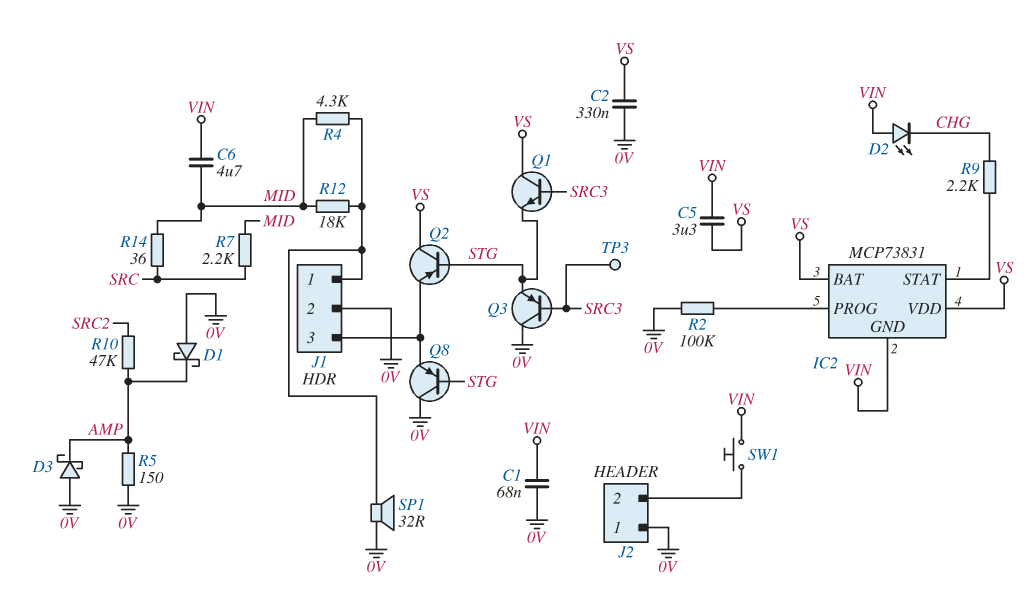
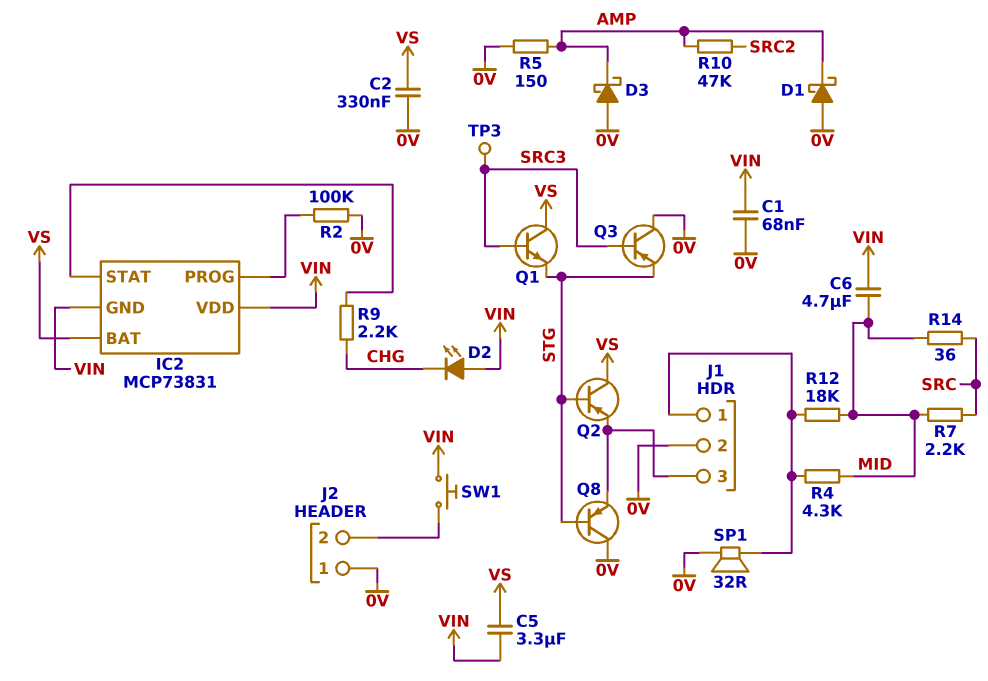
IC2 pin VDD: VS -> VIN

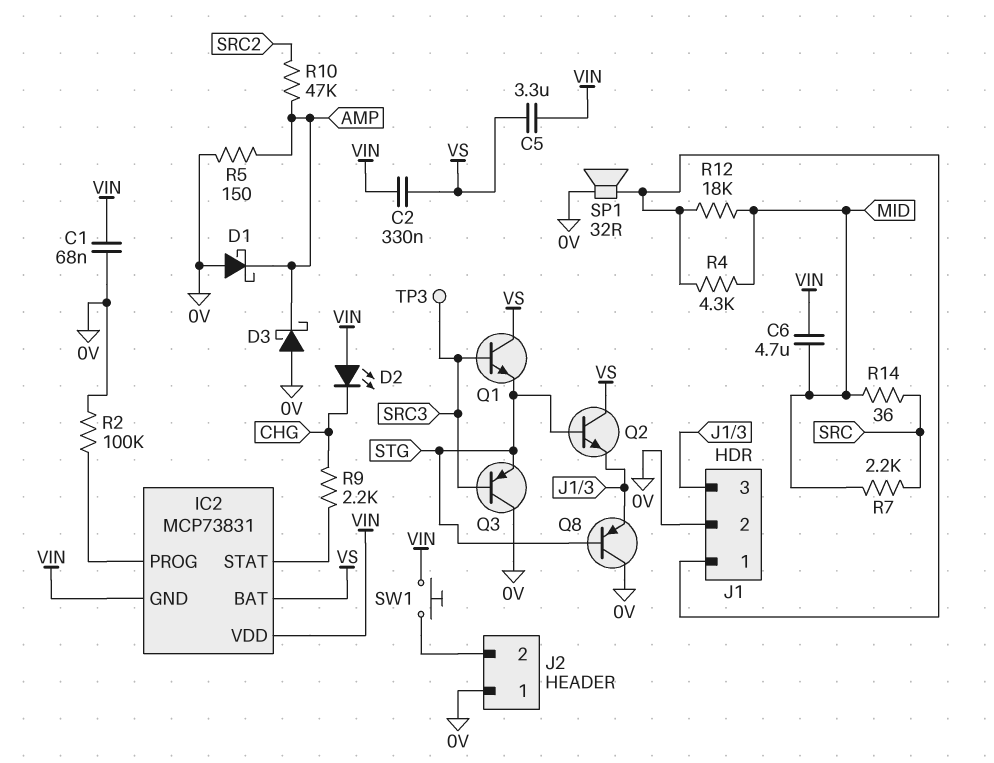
C2: 330nF (0V, VS) -> 330nF (VIN, VS)
Q2: PNP (B STG, C VS, E J1/3) -> NPN (B STG, C VS, E J1/3)

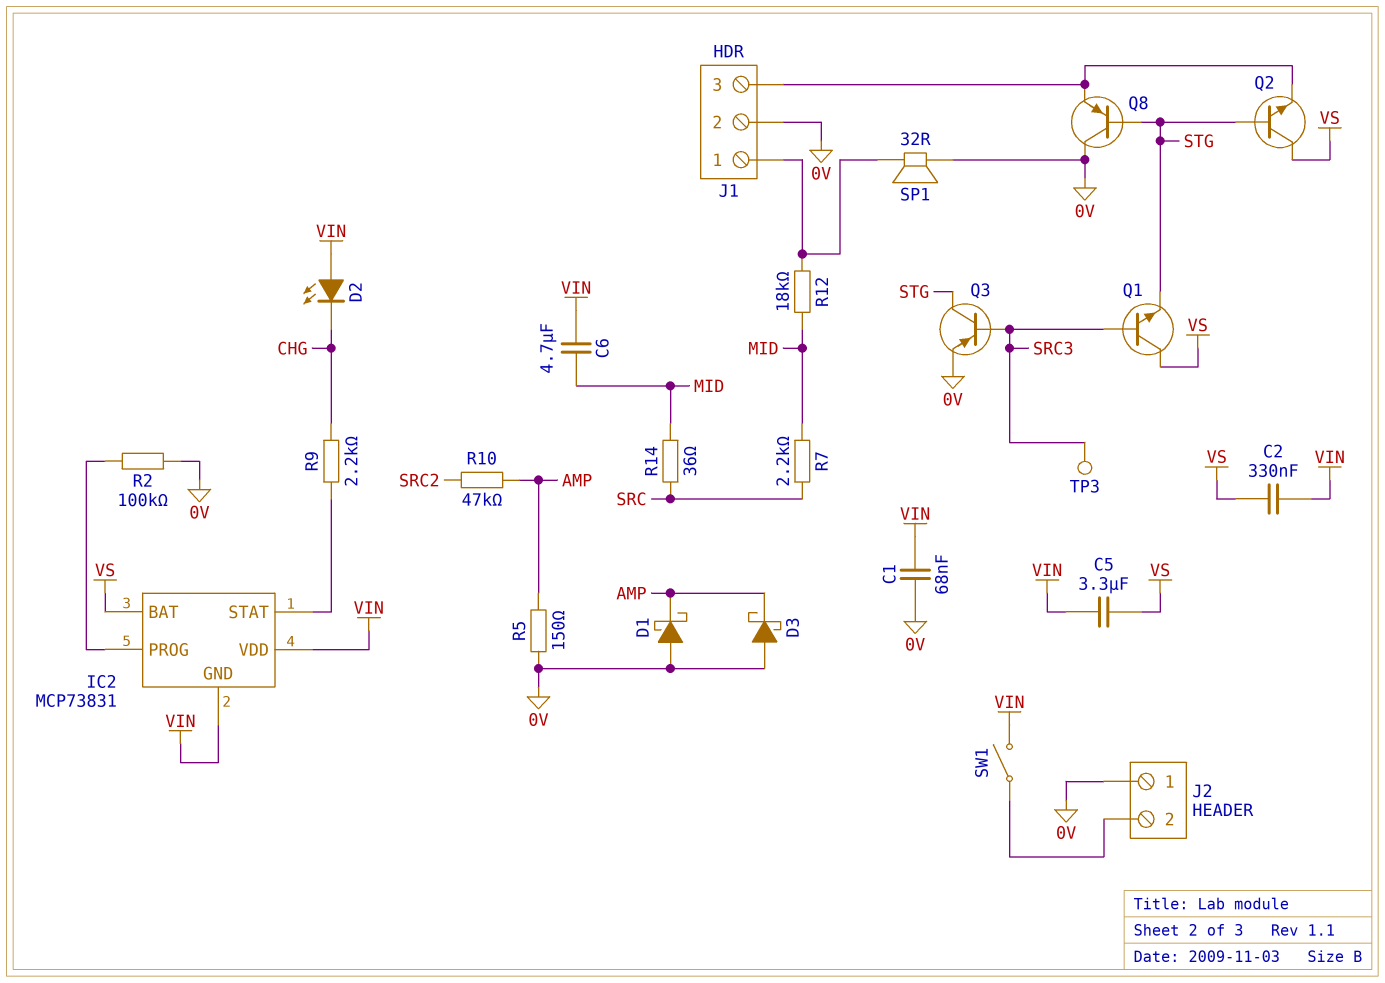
Q3: PNP (B SRC3, C 0V, E STG) -> PNP (B SRC3, C STG, E 0V)
R4: 4.3k (J1/1, MID) -> none
SW1: button (J2/2, VIN) -> switch (J2/2, VIN)

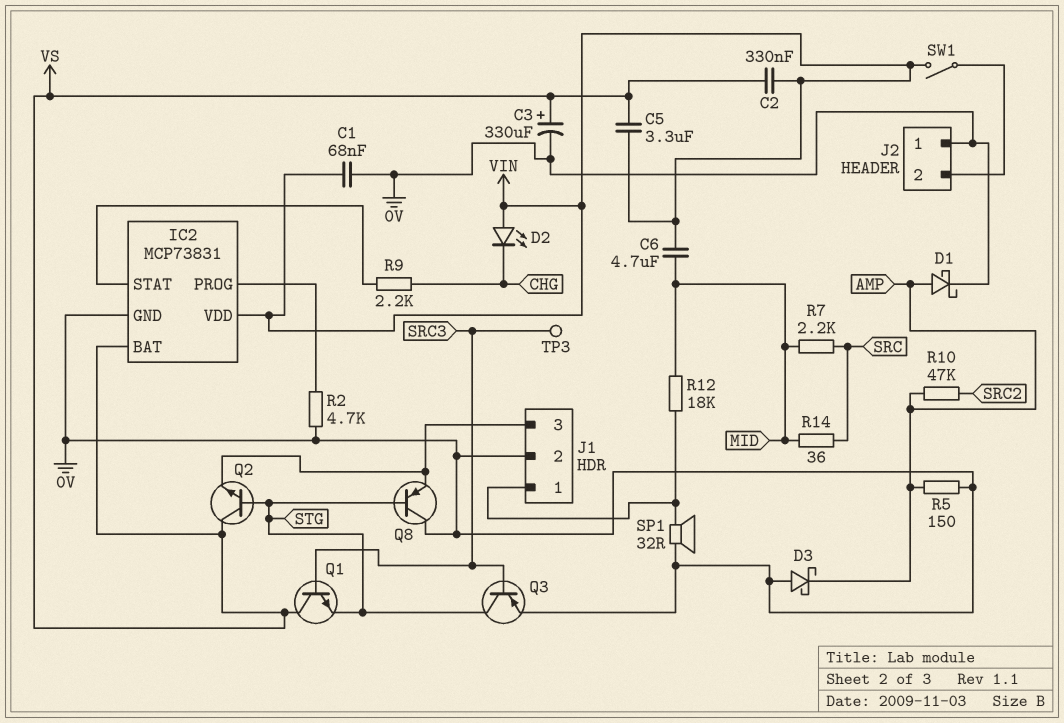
C3: none -> 330uF (plus VS, minus 0V)
D1: schottky (A 0V, K AMP) -> schottky (A AMP, K 0V)
IC2 pin GND: VIN -> 0V
R2: 100k (0V, IC2/PROG) -> 4.7k (0V, IC2/PROG)

